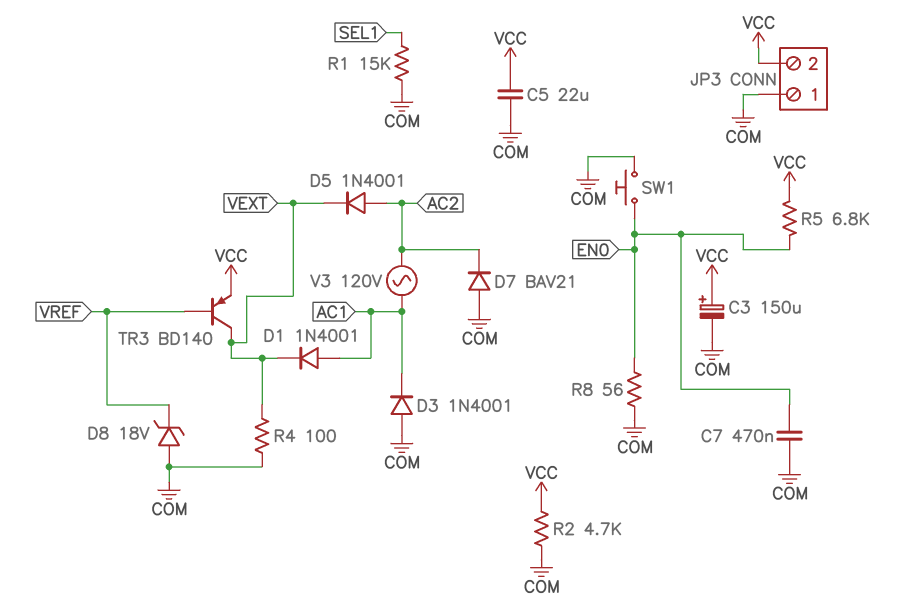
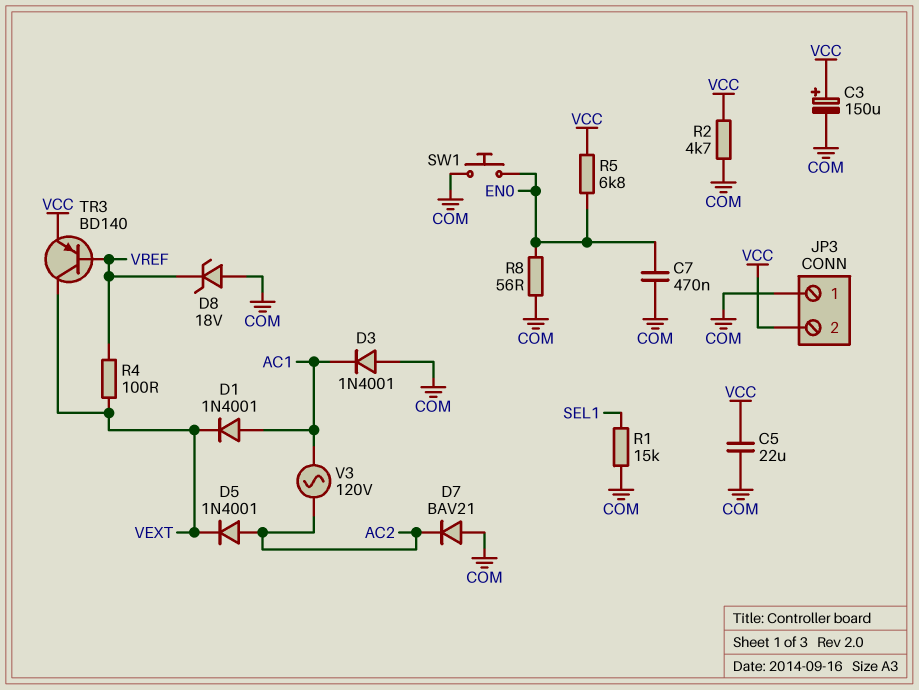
R4: 100 (COM, VEXT) -> 100 (VEXT, VREF)

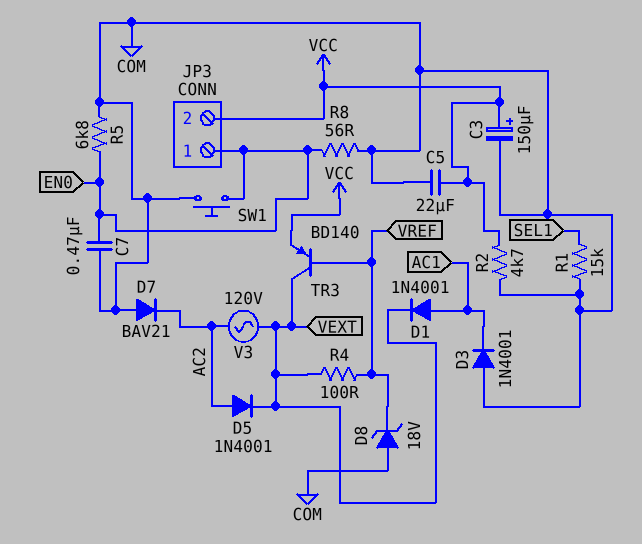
JP3 pin 1: COM -> EN0
R5: 6.8k (EN0, VCC) -> 6.8k (COM, EN0)
V3: AC 120V (AC1, AC2) -> AC 120V (AC2, VEXT)

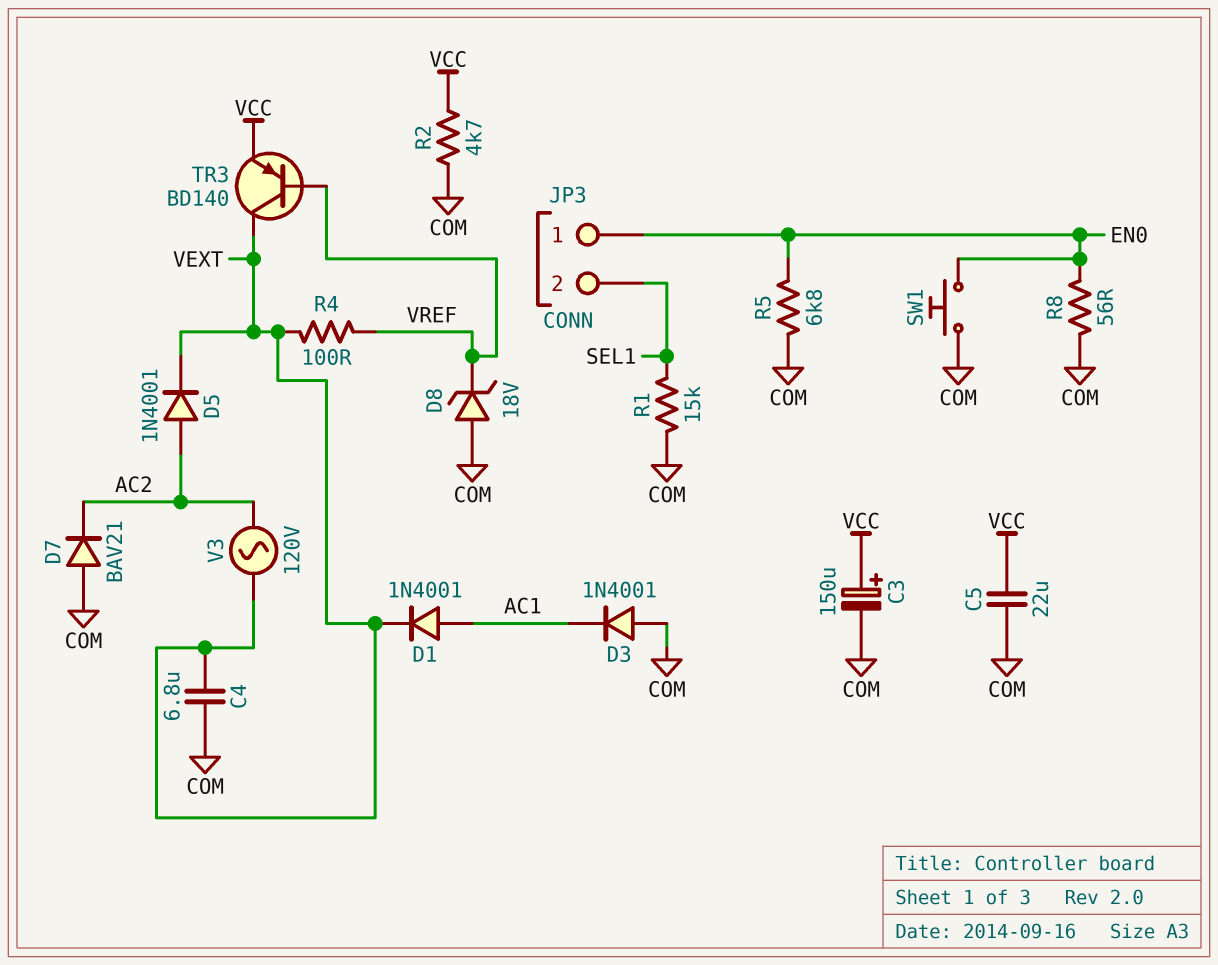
C4: none -> 6.8uF (COM, VEXT)
C7: 470nF (COM, EN0) -> none
JP3 pin 2: VCC -> SEL1

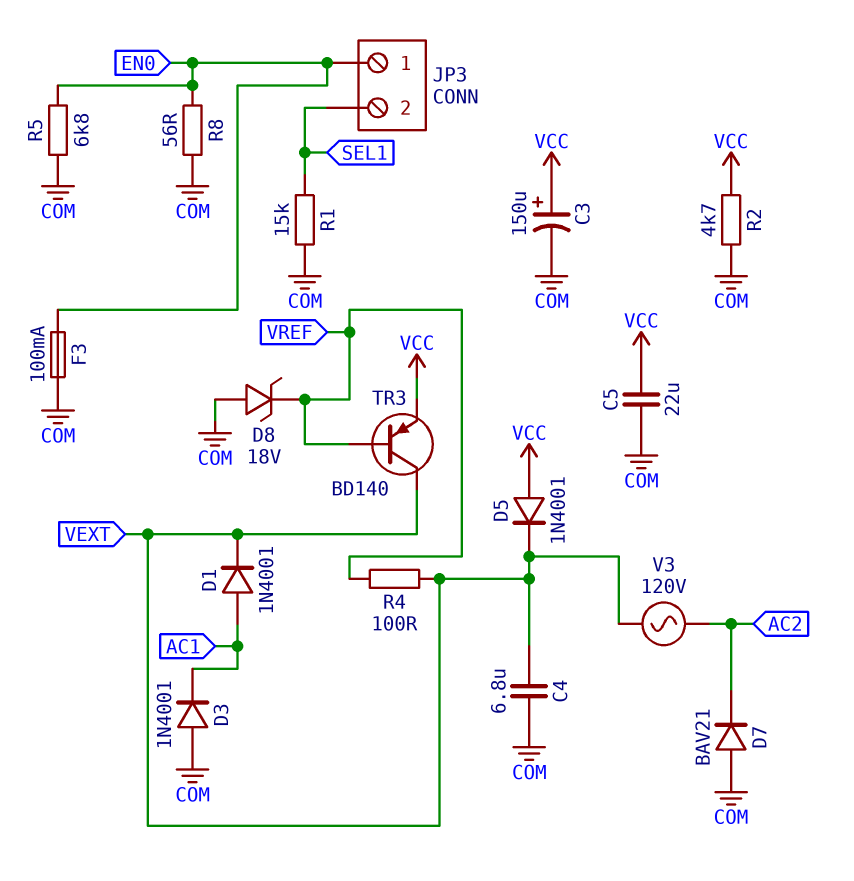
D5: diode 1N4001 (A AC2, K VEXT) -> diode 1N4001 (A VCC, K VEXT)
F3: none -> 100mA (COM, EN0)
SW1: button (COM, EN0) -> none

